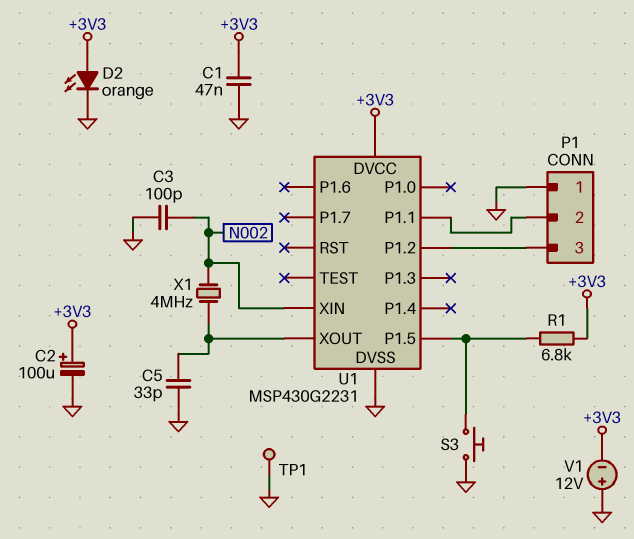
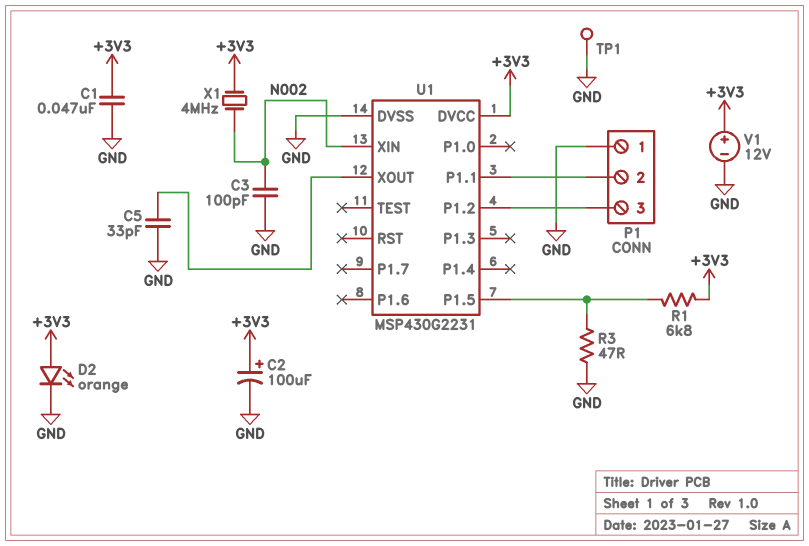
R3: none -> 47 (GND, U1/P1.5)
S3: button (GND, U1/P1.5) -> none
V1: 12V (plus GND, minus +3V3) -> 12V (plus +3V3, minus GND)
X1: 4MHz (N002, U1/XOUT) -> 4MHz (+3V3, N002)

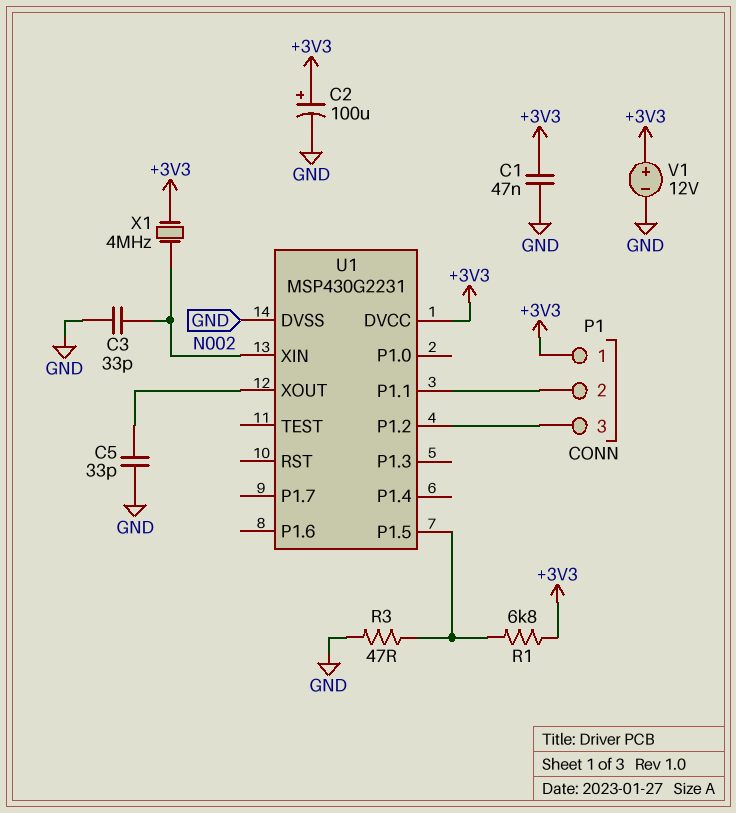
C3: 100pF (GND, N002) -> 33pF (GND, N002)
D2: LED orange (A +3V3, K GND) -> none
P1 pin 1: GND -> +3V3
TP1: test point (GND) -> none

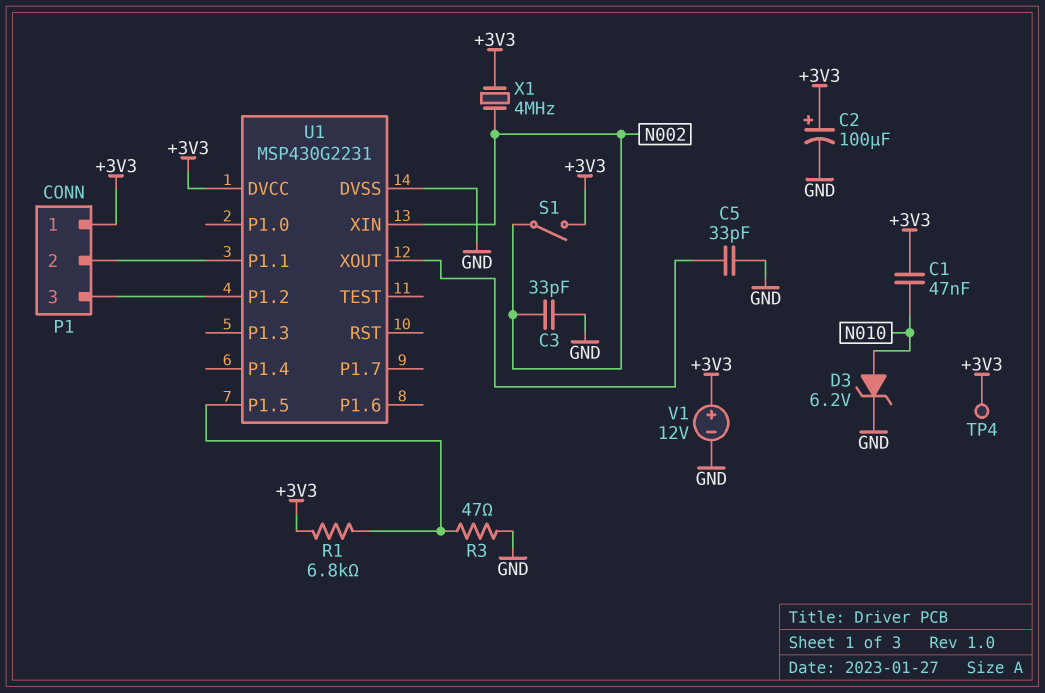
C1: 47nF (+3V3, GND) -> 47nF (+3V3, N010)
D3: none -> zener 6.2V (A N010, K GND)
S1: none -> switch (+3V3, N002)
TP4: none -> test point (+3V3)

